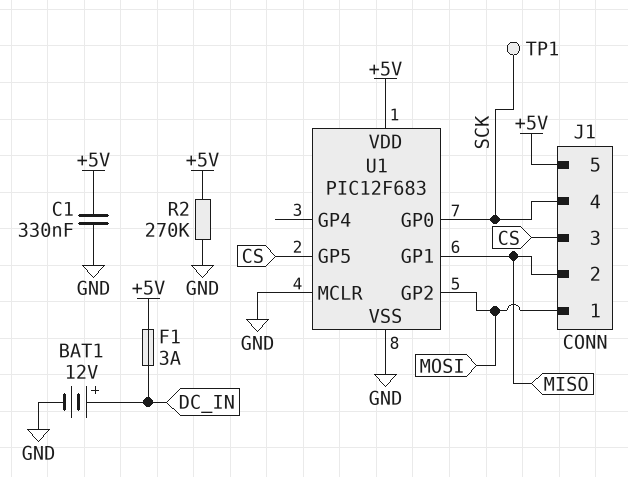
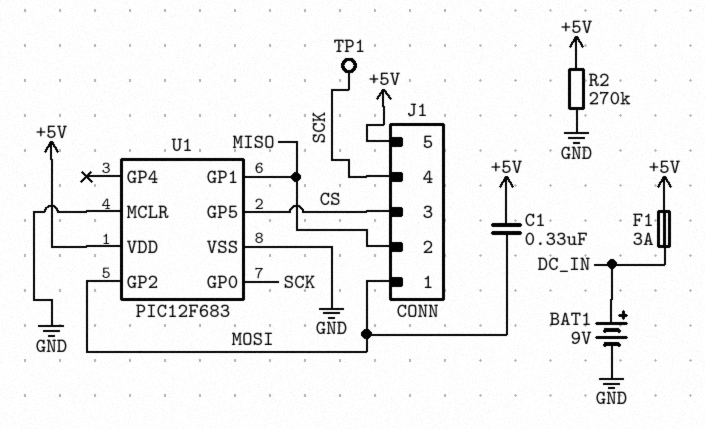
BAT1: 12V (plus DC_IN, minus GND) -> 9V (plus DC_IN, minus GND)
C1: 330nF (+5V, GND) -> 330nF (+5V, MOSI)

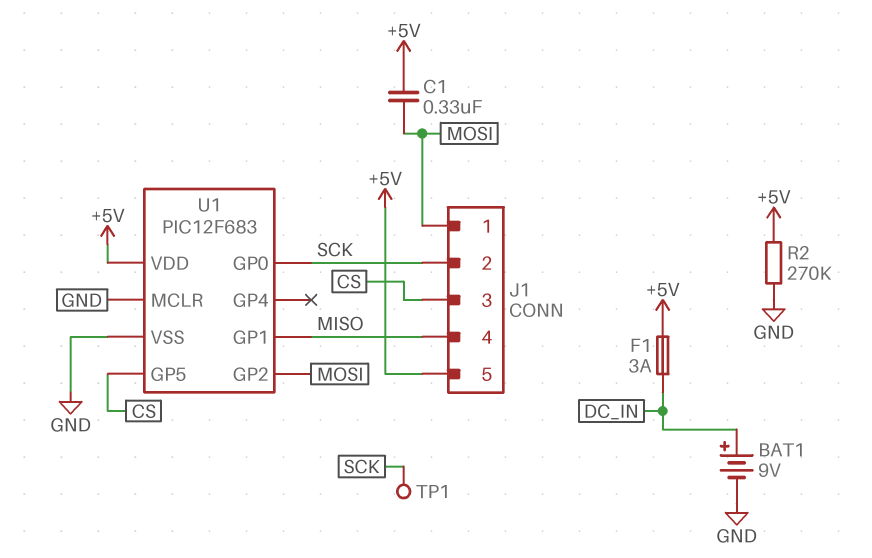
J1 pin 2: MISO -> SCK
J1 pin 4: SCK -> MISO

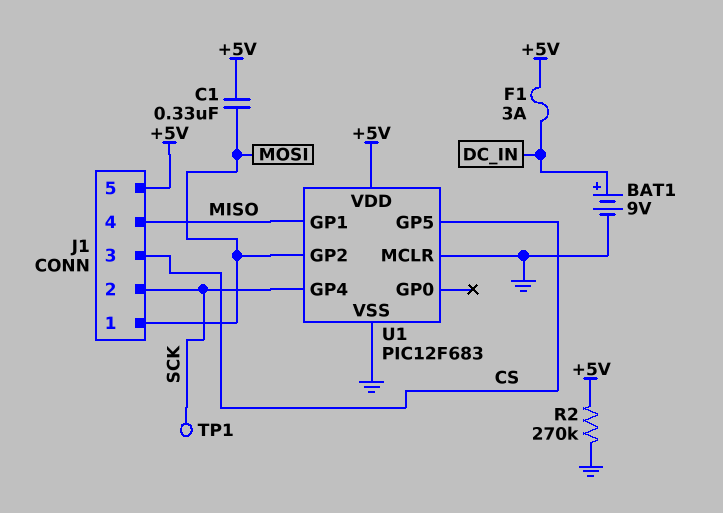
U1 pin GP0: SCK -> none
U1 pin GP4: none -> SCK

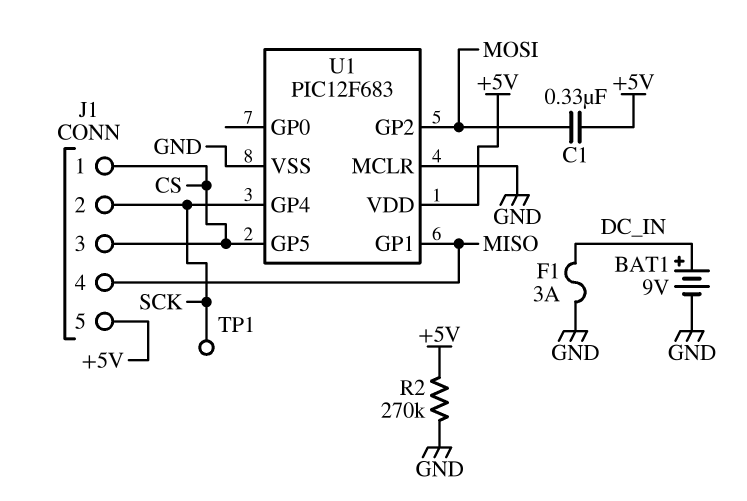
F1: 3A (+5V, DC_IN) -> 3A (DC_IN, GND)
J1 pin 1: MOSI -> CS

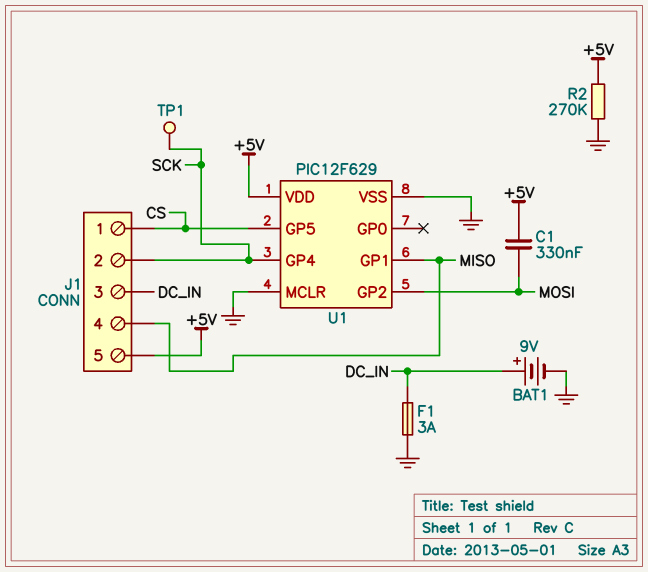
J1 pin 3: CS -> DC_IN
U1: PIC12F683 -> PIC12F629

